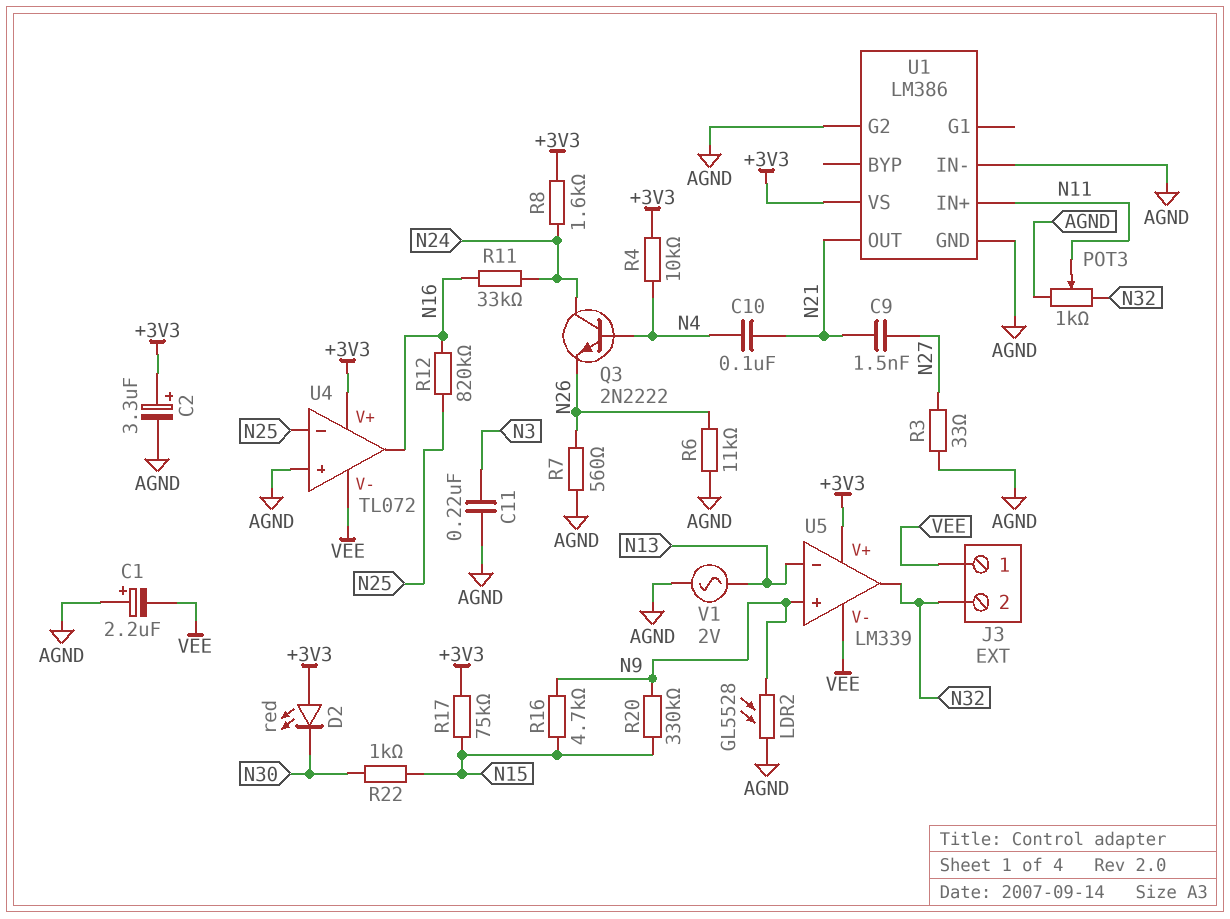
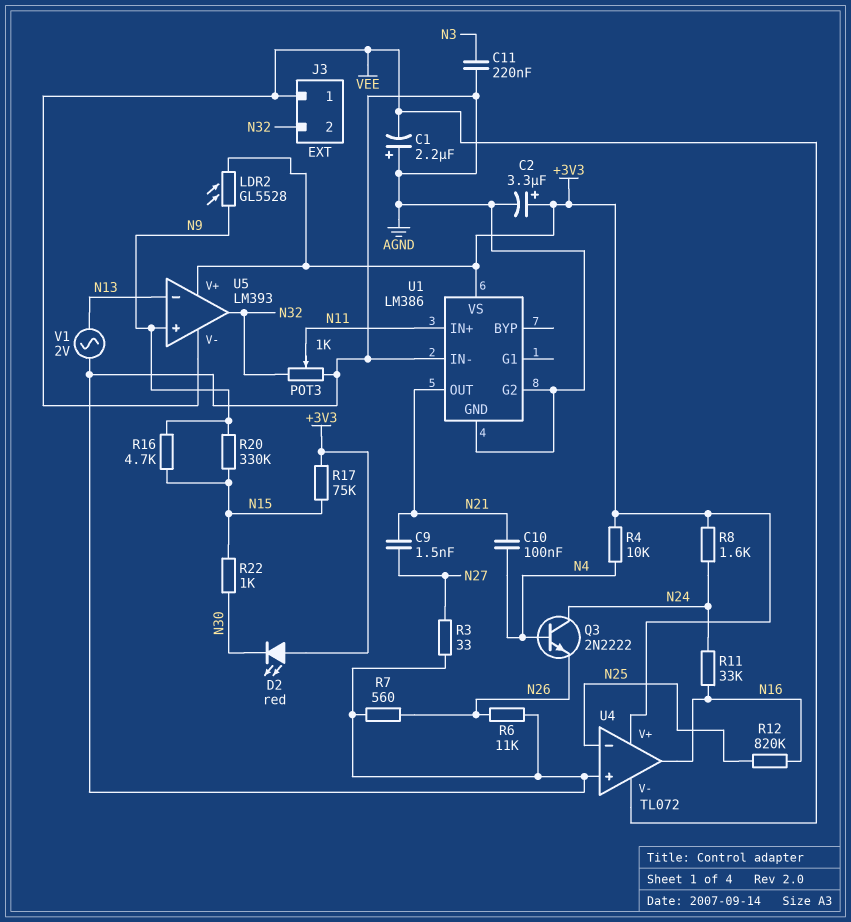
LDR2: GL5528 (AGND, N9) -> GL5528 (+3V3, N9)
U5: LM339 -> LM393

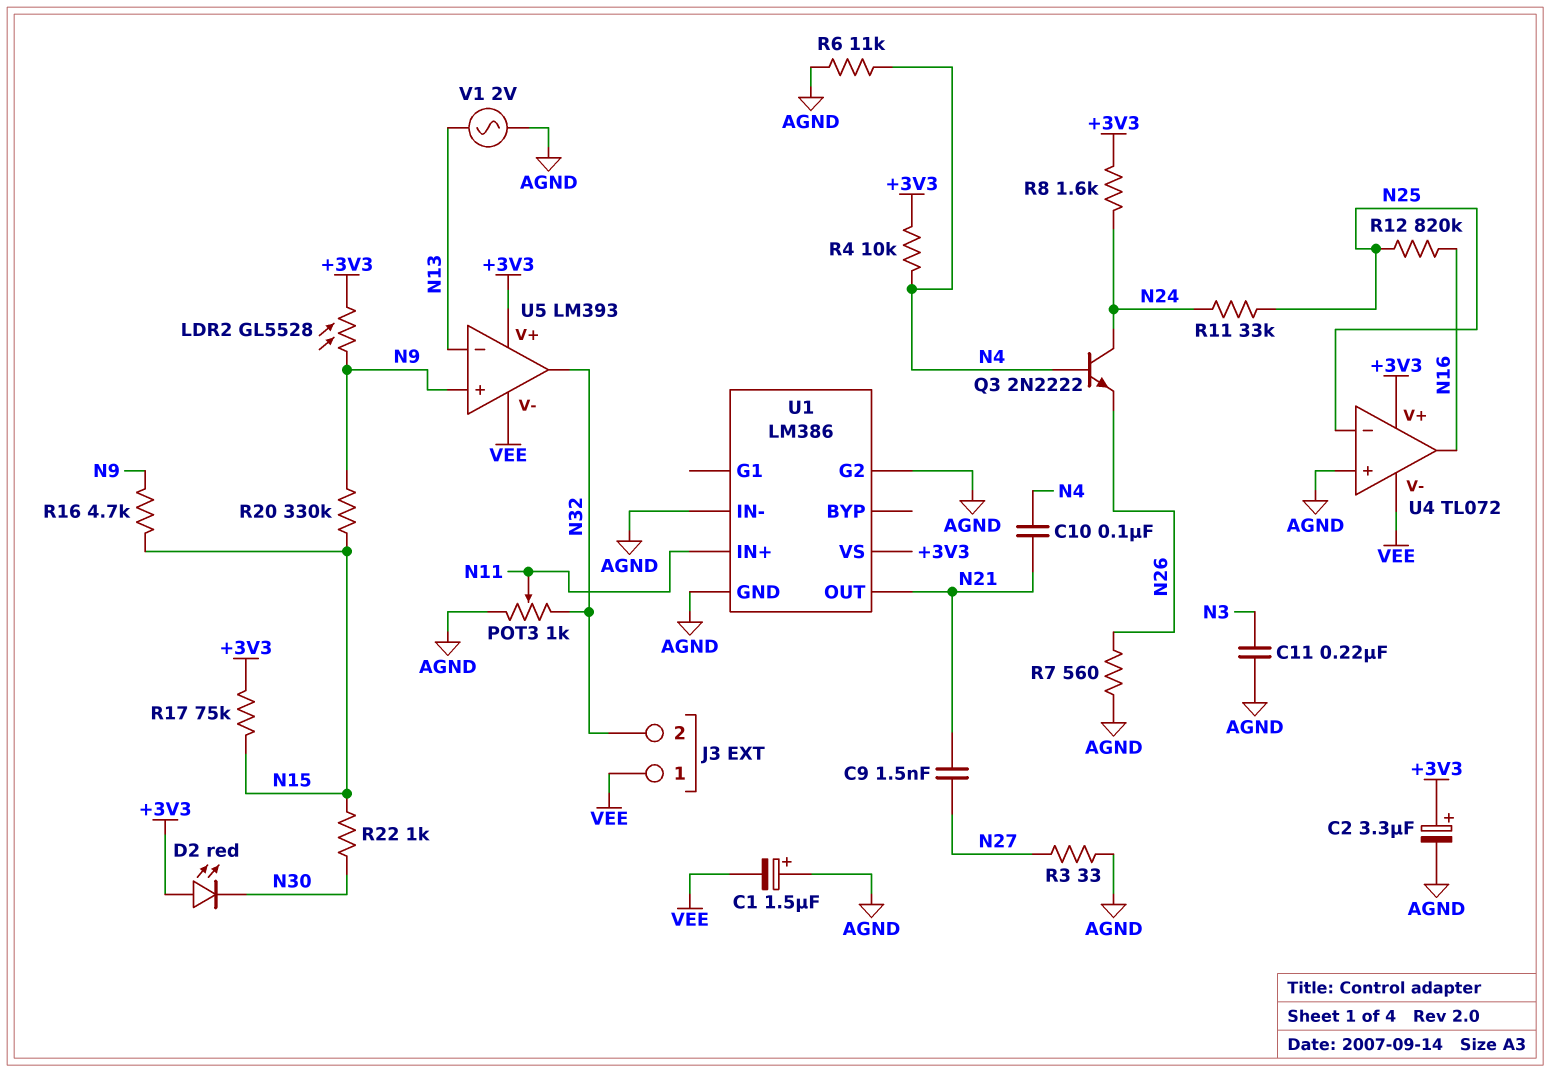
C1: 2.2uF (plus AGND, minus VEE) -> 1.5uF (plus AGND, minus VEE)
R6: 11k (AGND, N26) -> 11k (AGND, N4)
R11: 33k (N16, N24) -> 33k (N24, N25)

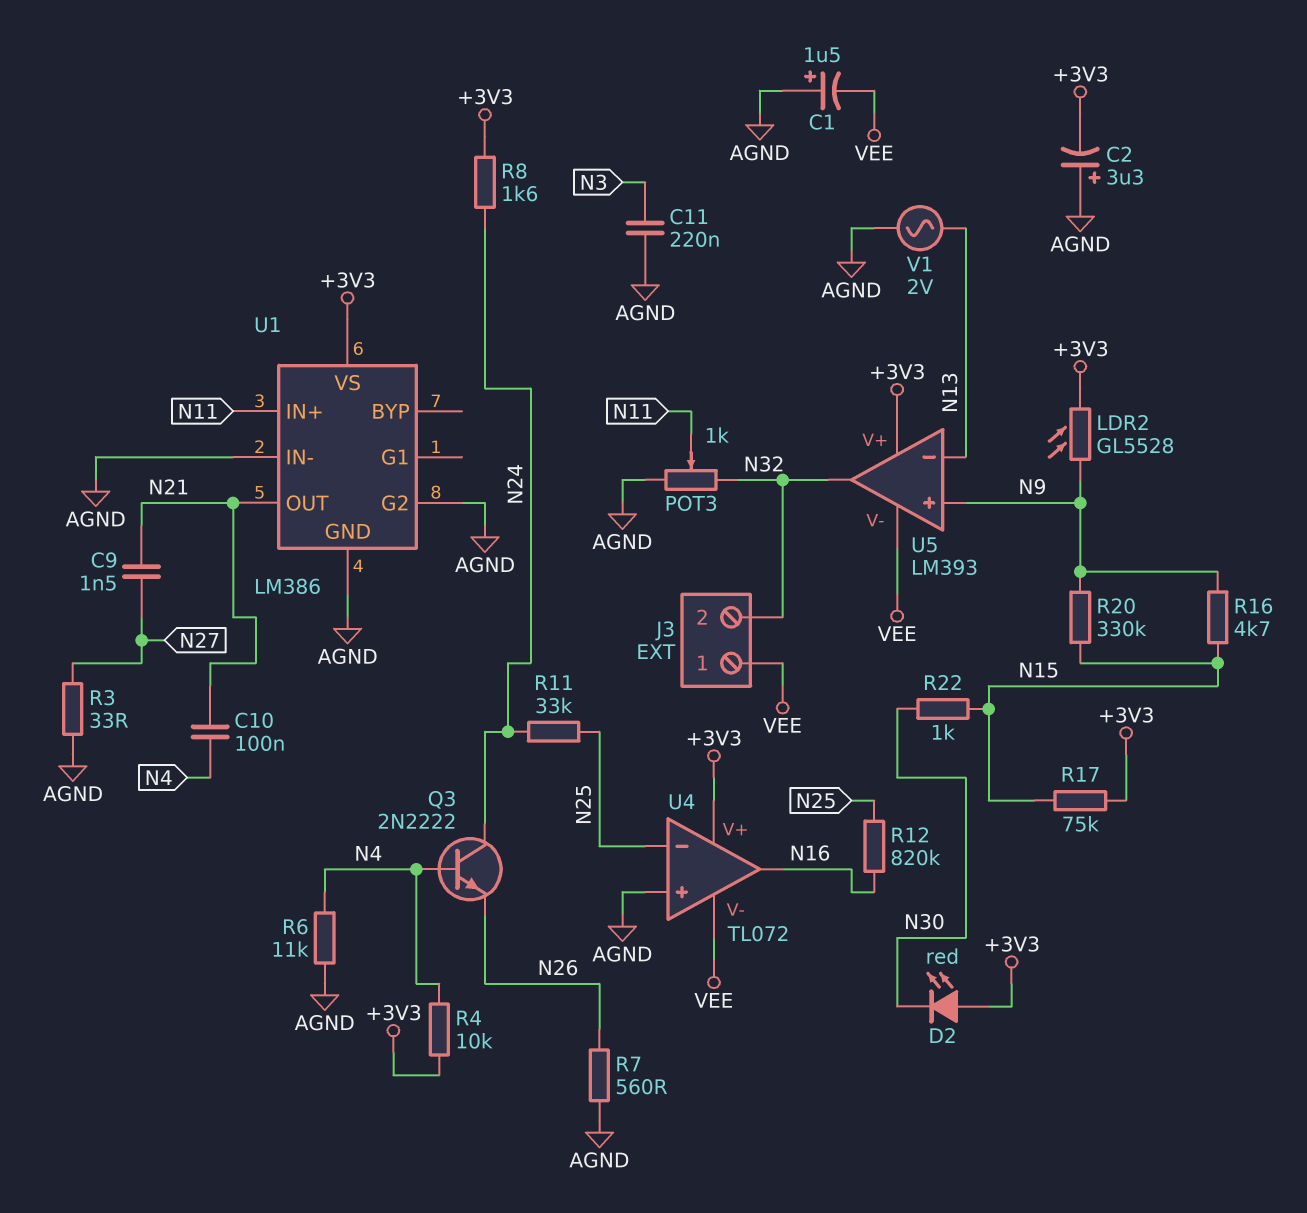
C2: 3.3uF (plus +3V3, minus AGND) -> 3.3uF (plus AGND, minus +3V3)

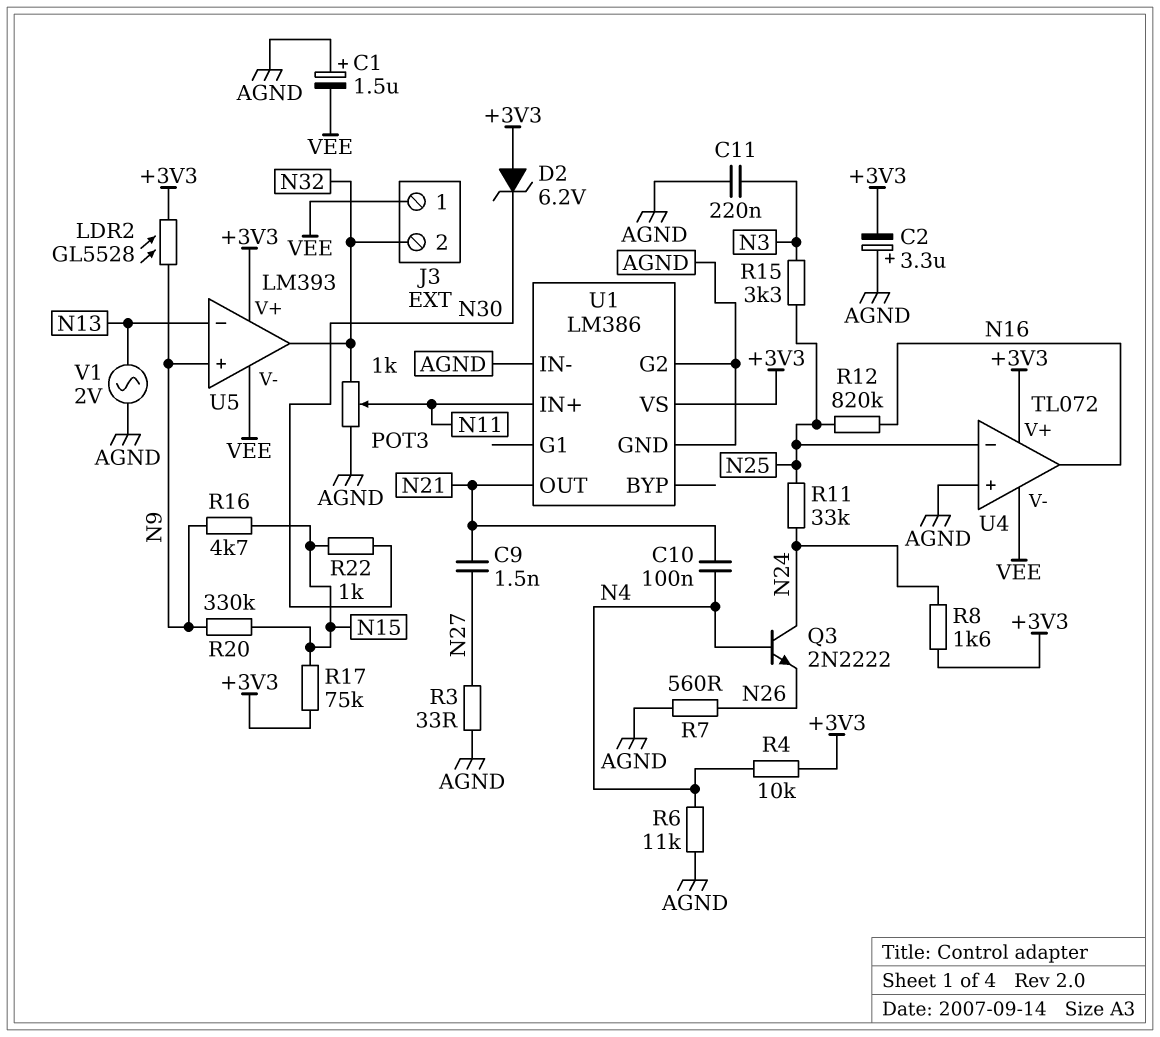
D2: LED red (A +3V3, K N30) -> zener 6.2V (A +3V3, K N30)
R15: none -> 3.3k (N3, N25)

